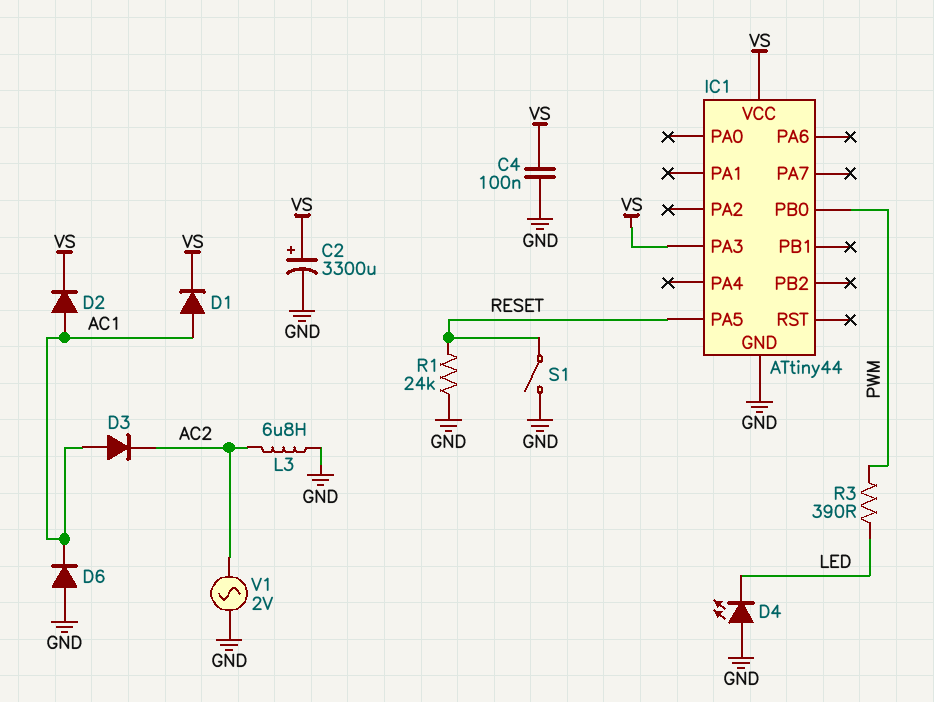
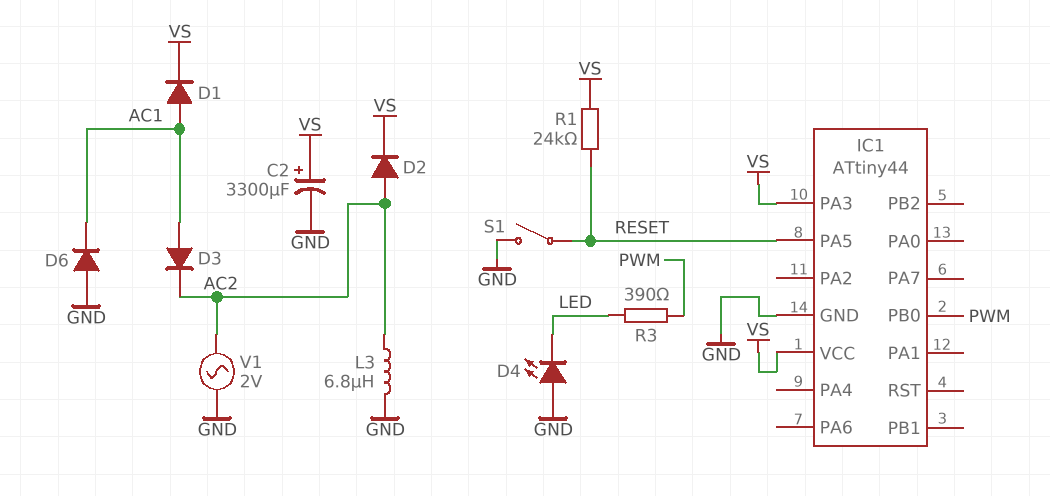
C4: 100nF (GND, VS) -> none
D2: diode (A AC1, K VS) -> diode (A AC2, K VS)
R1: 24k (GND, RESET) -> 24k (RESET, VS)

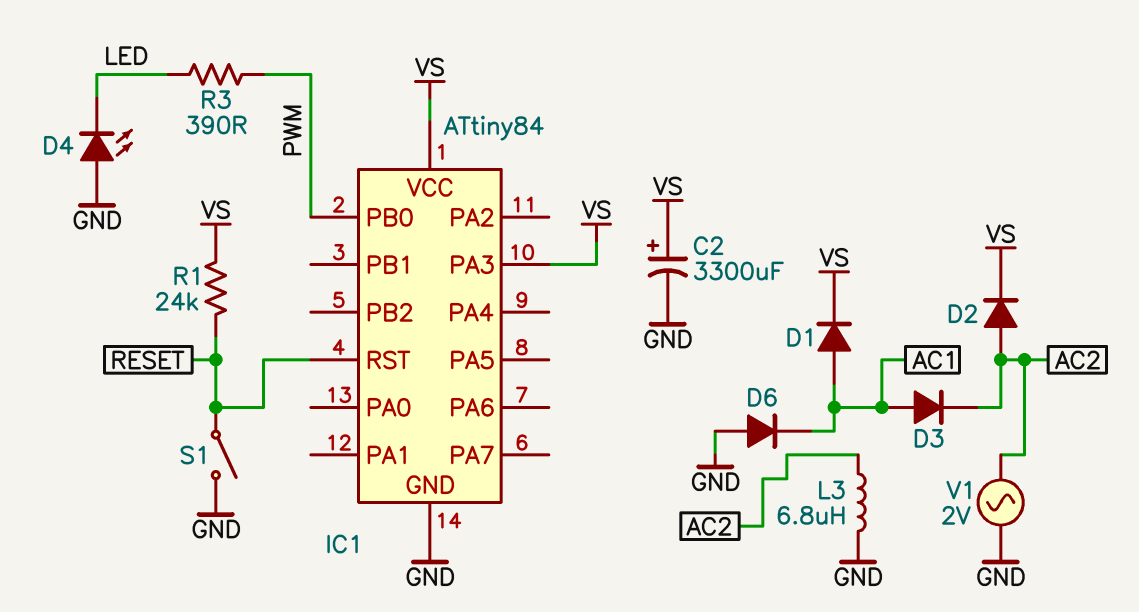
IC1: ATtiny44 -> ATtiny84
IC1 pin PA5: RESET -> none
IC1 pin RST: none -> RESET

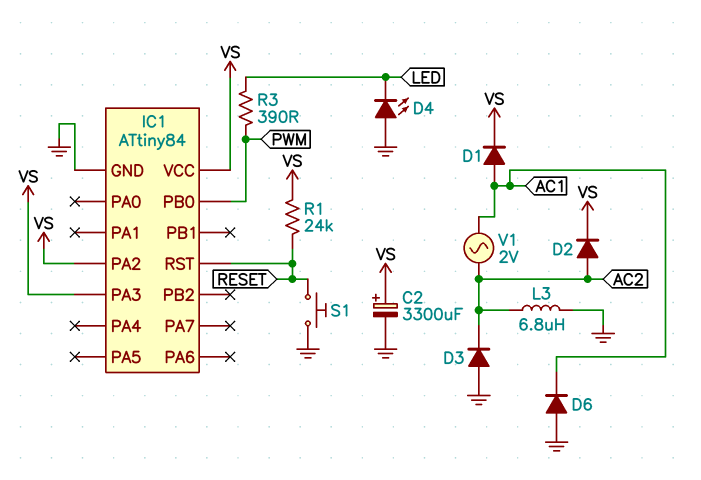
D3: diode (A AC1, K AC2) -> diode (A GND, K AC2)
IC1 pin PA2: none -> VS
S1: switch (GND, RESET) -> button (GND, RESET)
V1: AC 2V (AC2, GND) -> AC 2V (AC1, AC2)

